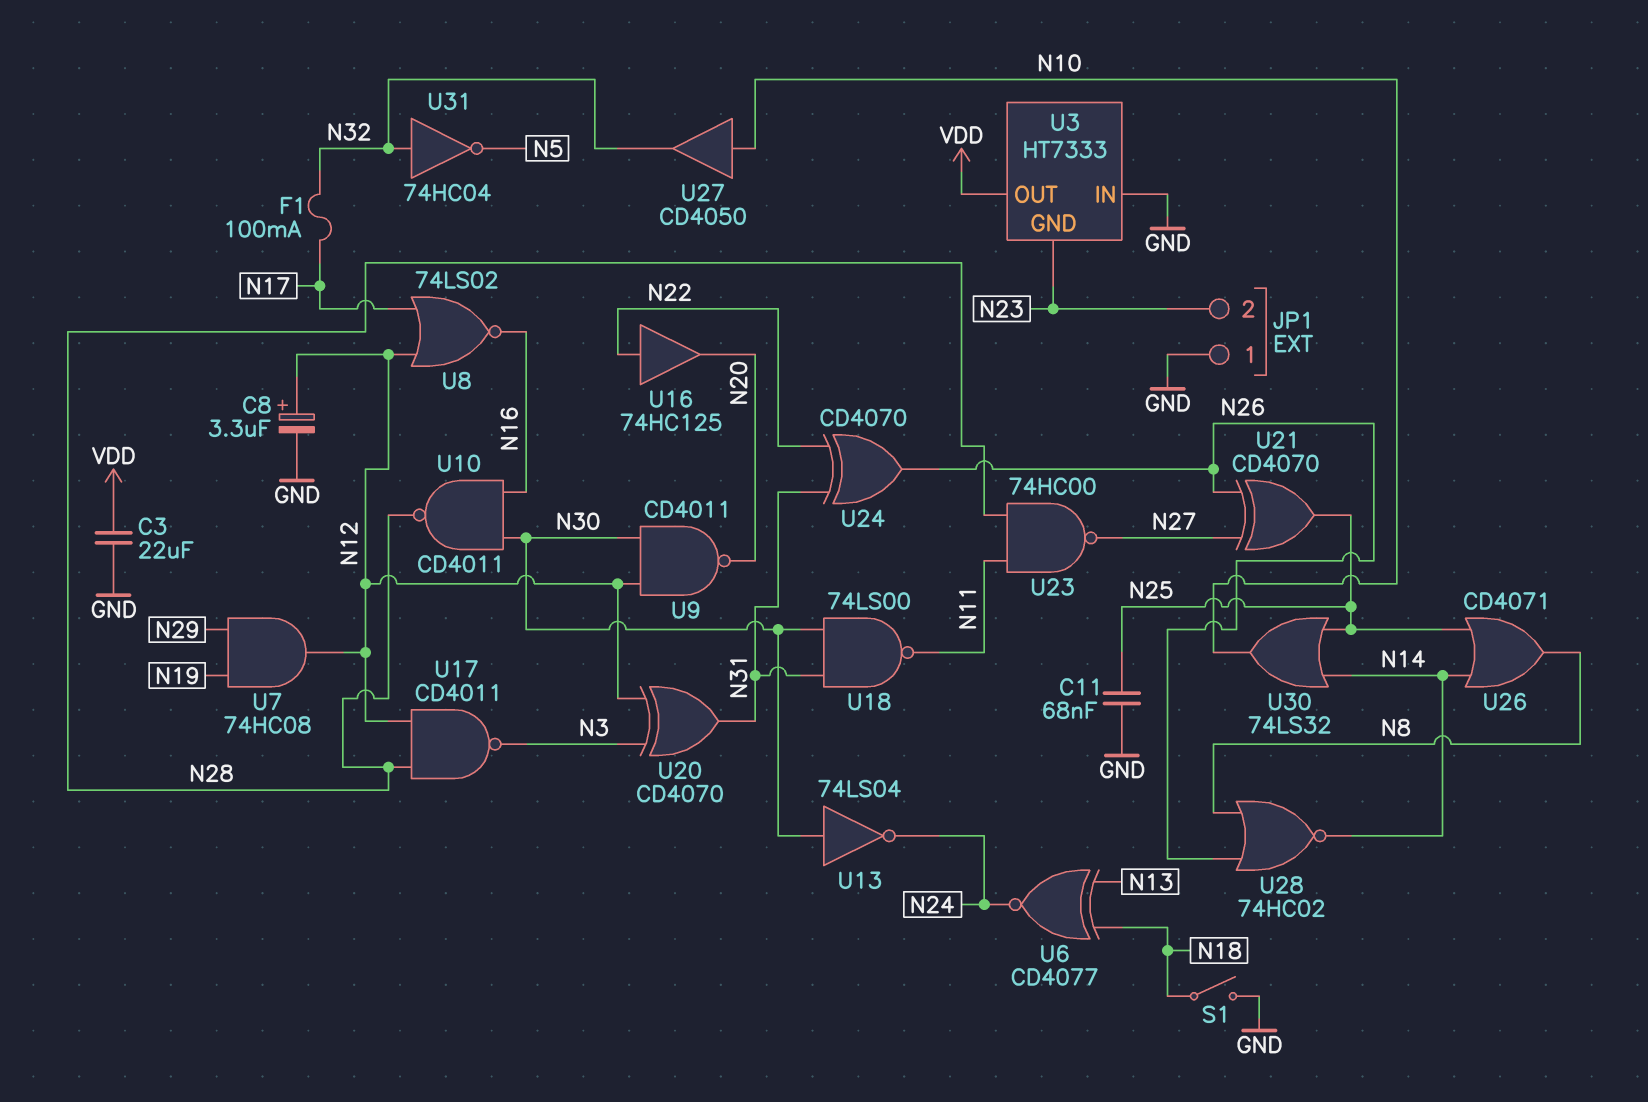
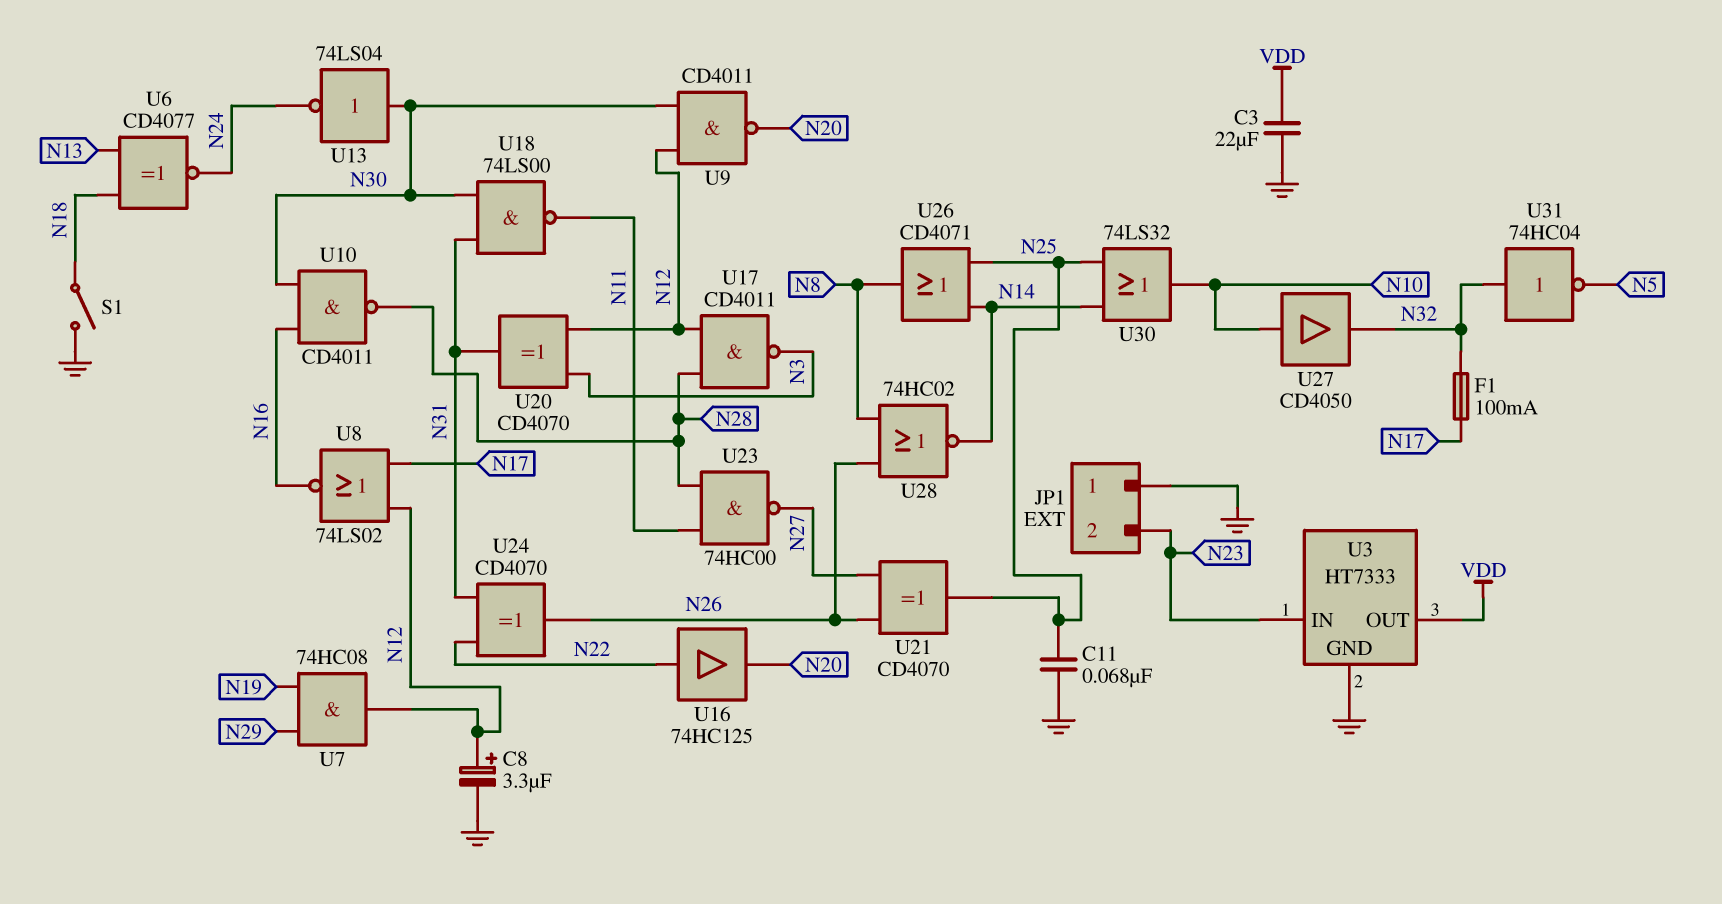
U3 pin GND: N23 -> GND
U3 pin IN: GND -> N23

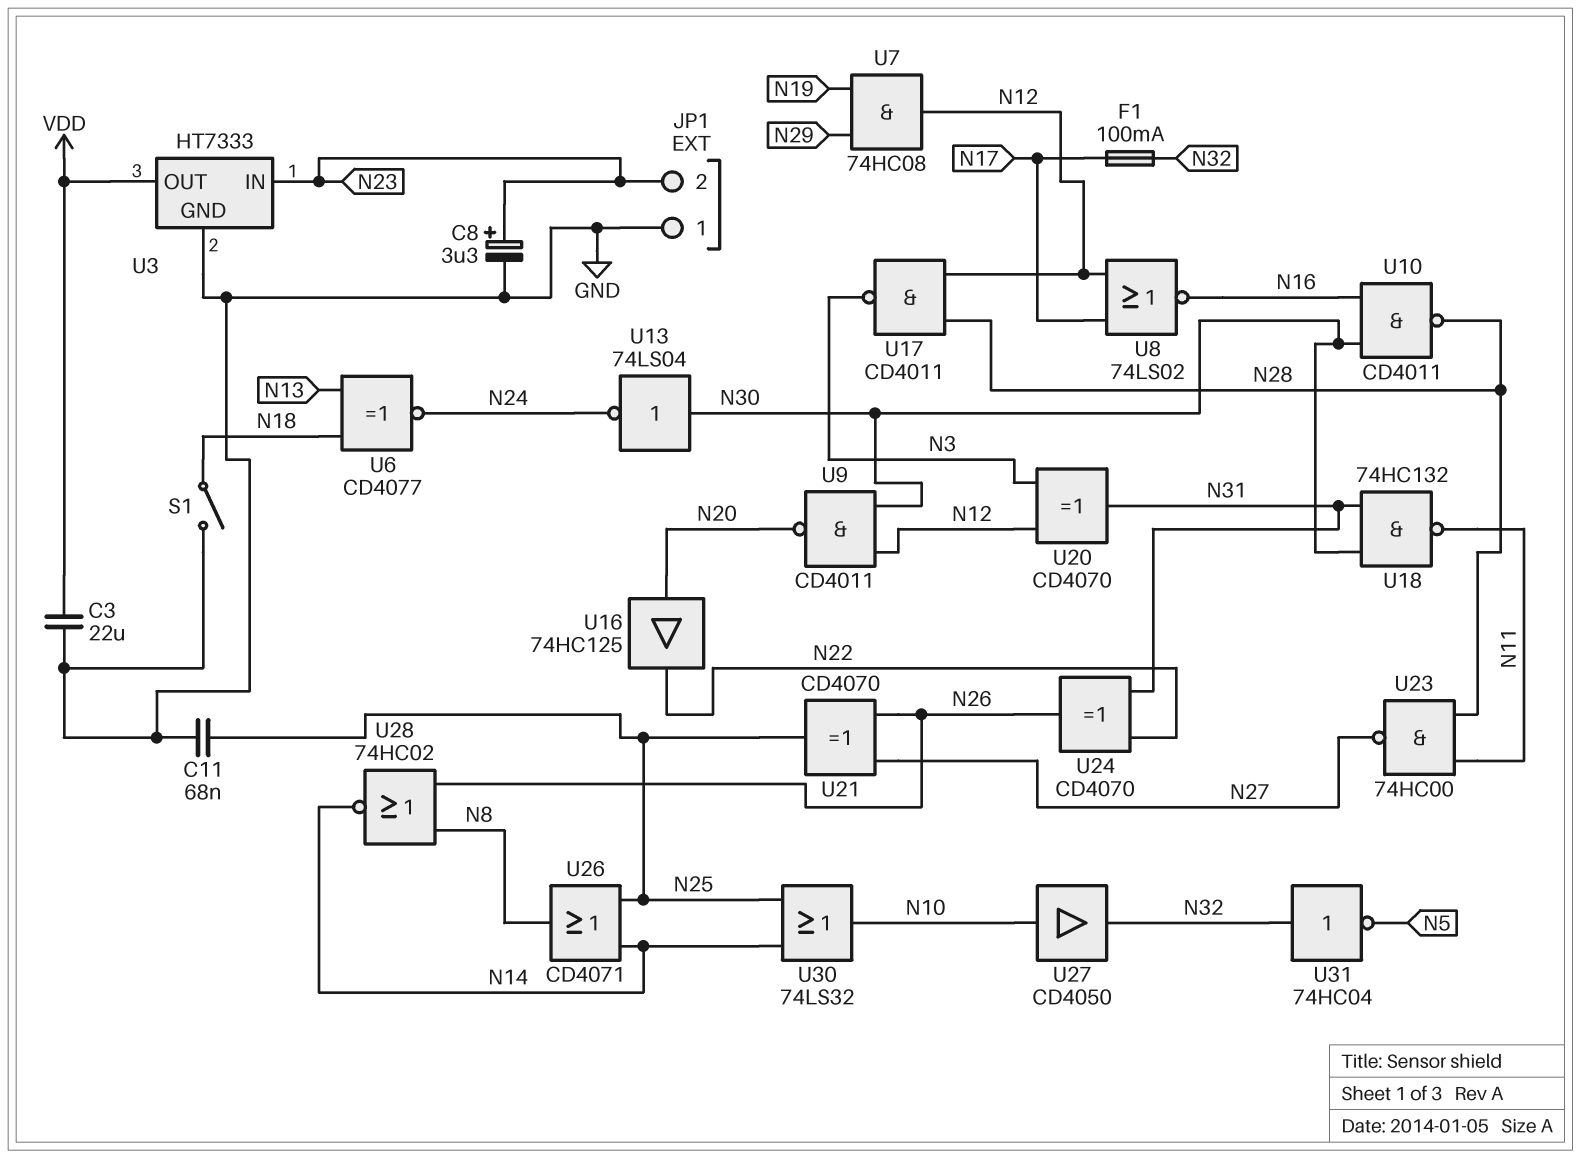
C8: 3.3uF (plus N12, minus GND) -> 3.3uF (plus N23, minus GND)
U16: buffer 74HC125 (in N22, out N20) -> buffer 74HC125 (in N20, out N22)
U18: NAND 74LS00 (in N30, in N31, out N11) -> NAND 74HC132 (in N30, in N31, out N11)

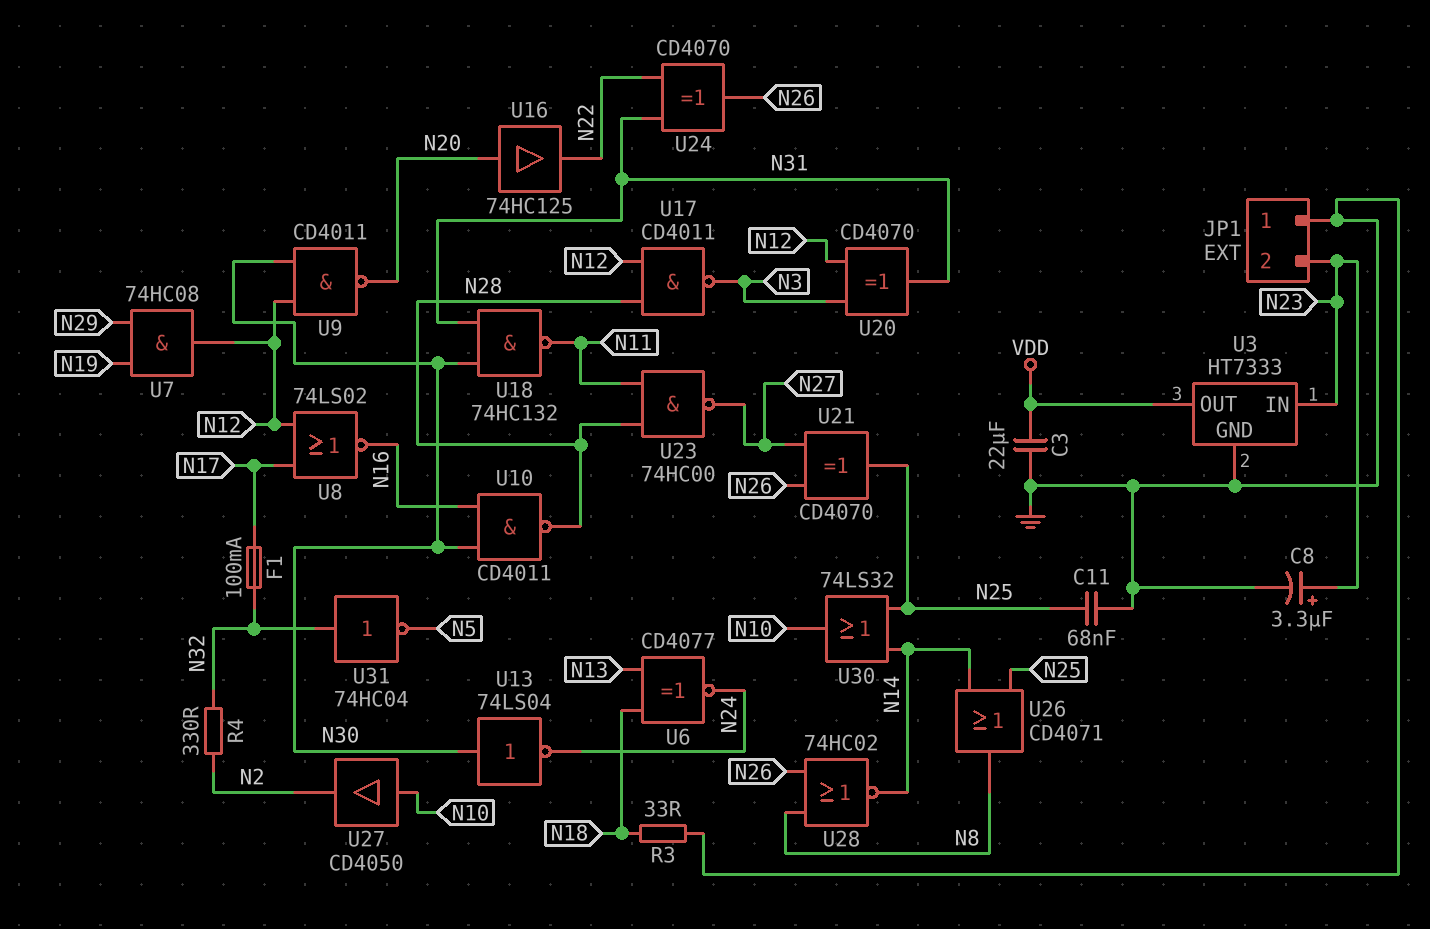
R3: none -> 33 (GND, N18)
R4: none -> 330 (N2, N32)
S1: switch (GND, N18) -> none
U27: buffer CD4050 (in N10, out N32) -> buffer CD4050 (in N10, out N2)

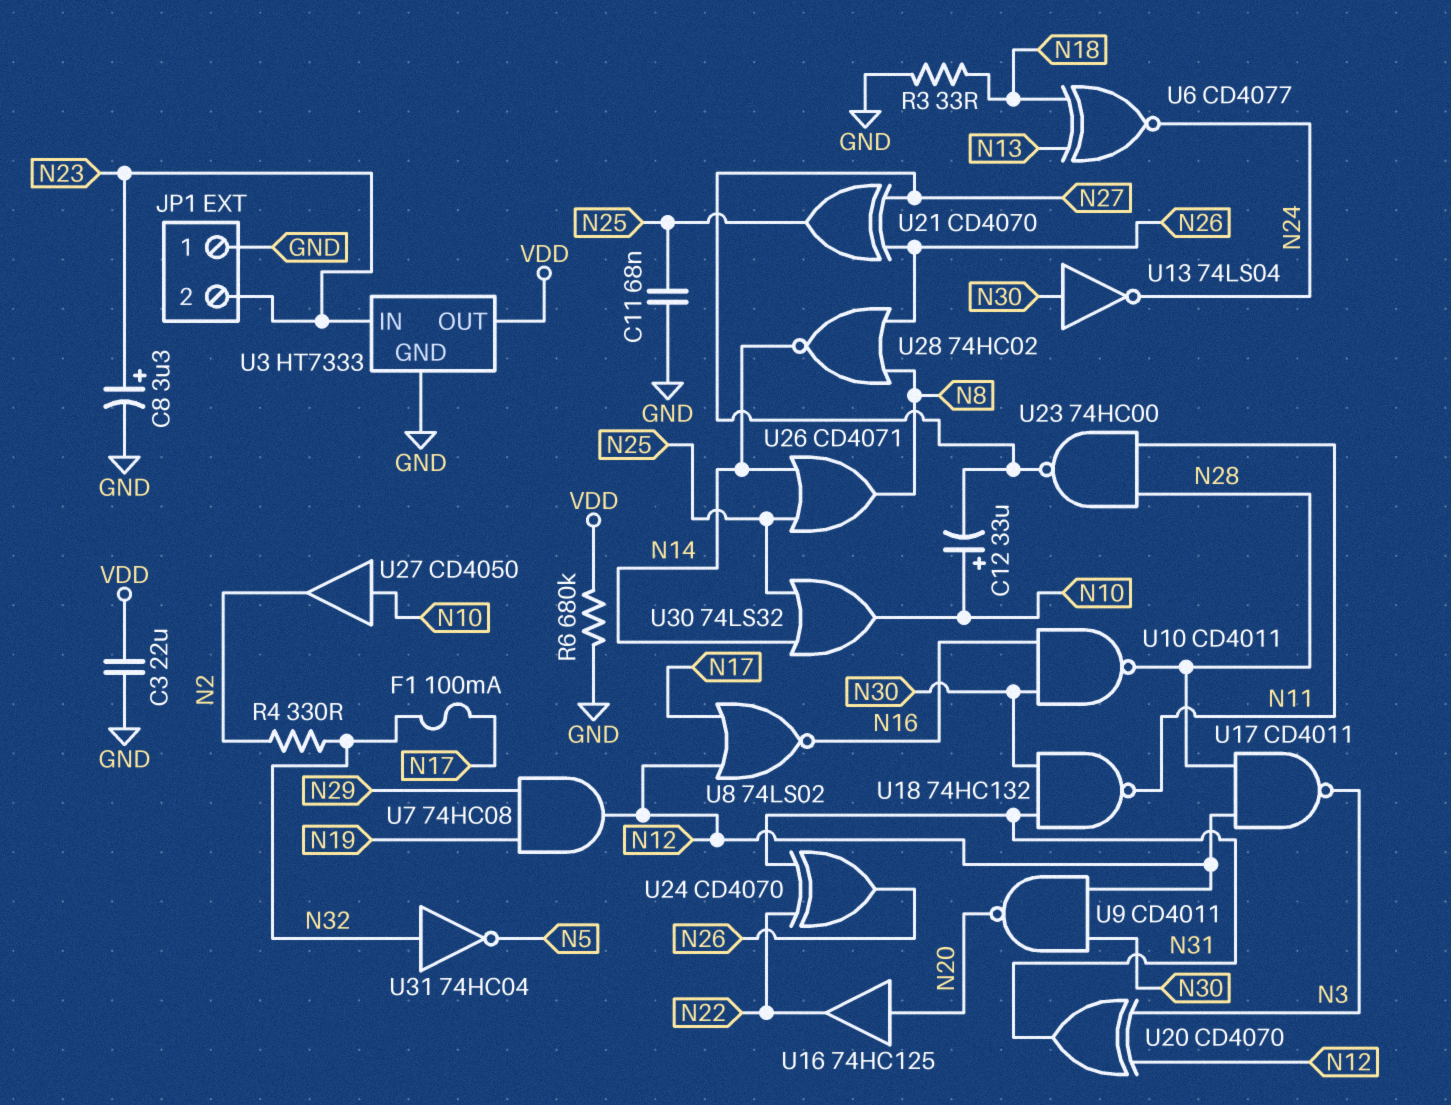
C12: none -> 33uF (plus N10, minus N27)
R6: none -> 680k (GND, VDD)

